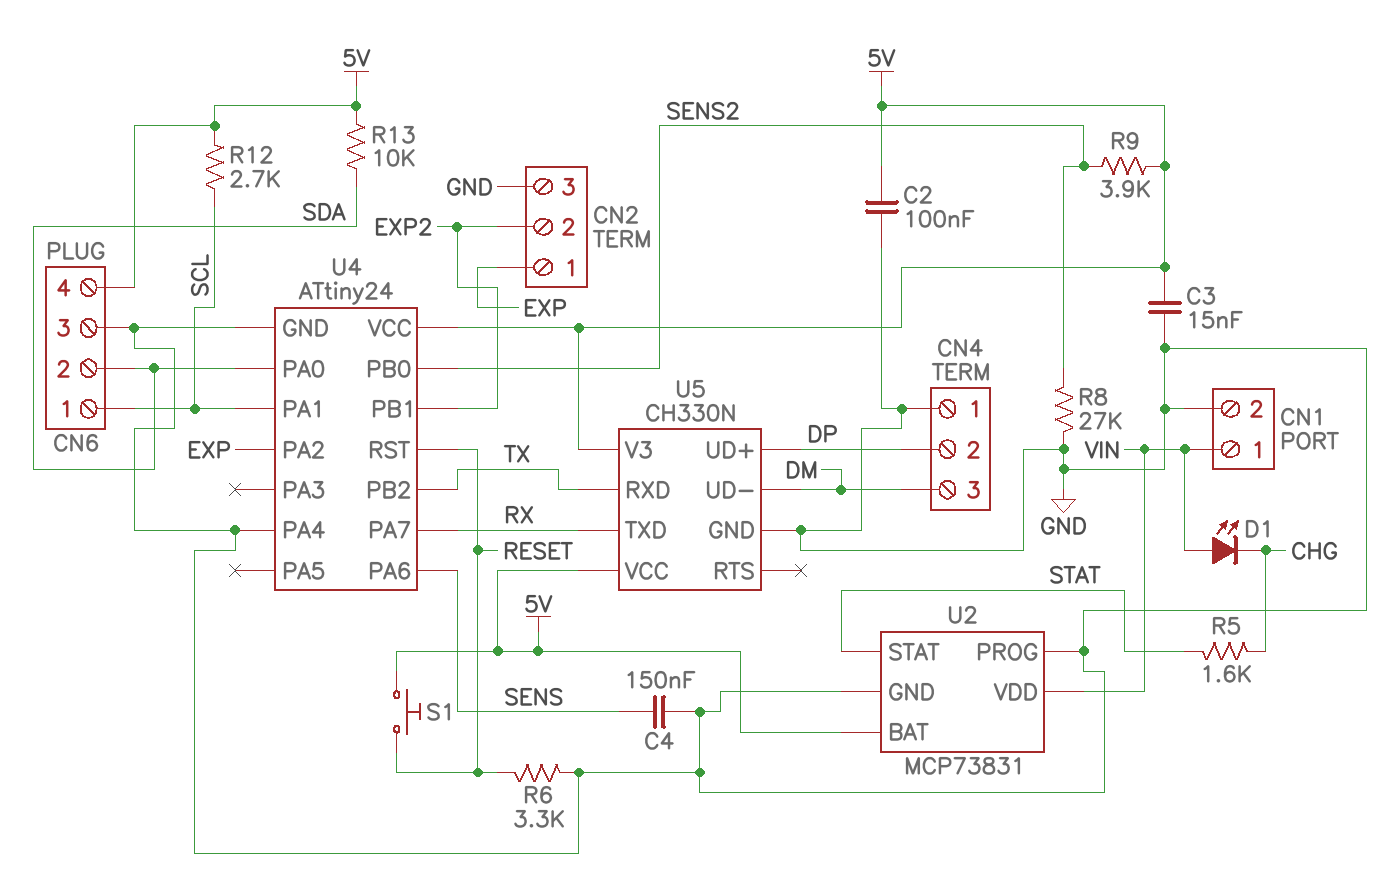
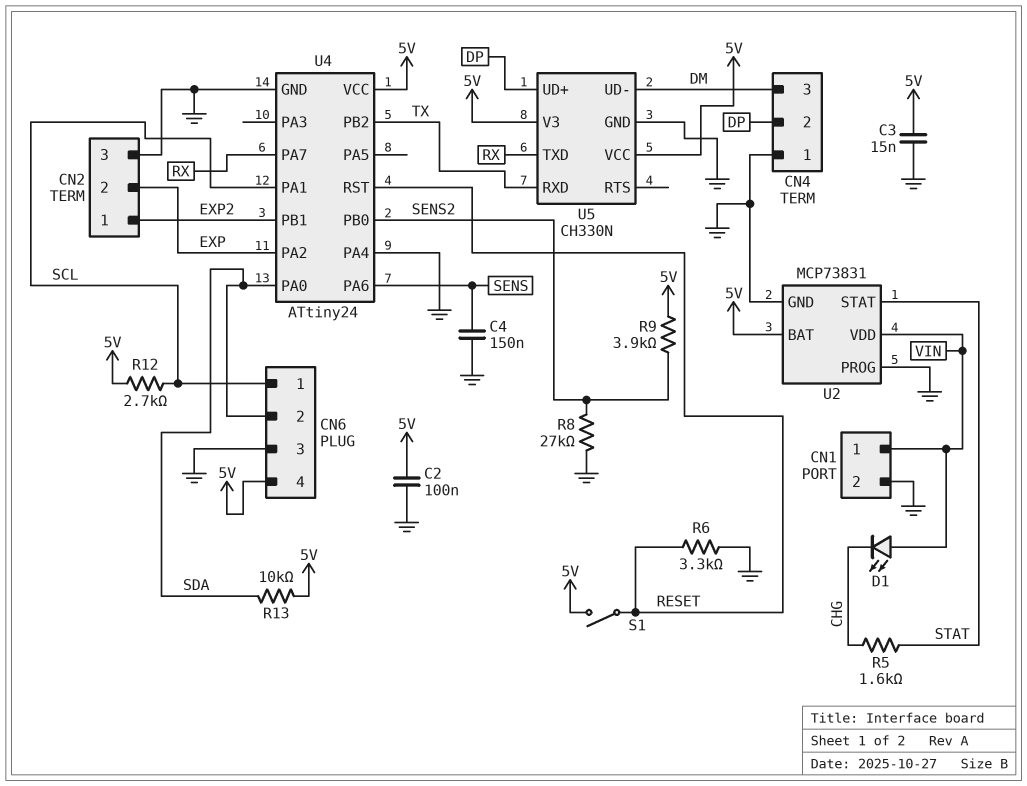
CN2 pin 1: EXP -> EXP2
CN2 pin 2: EXP2 -> EXP
S1: button (5V, RESET) -> switch (5V, RESET)

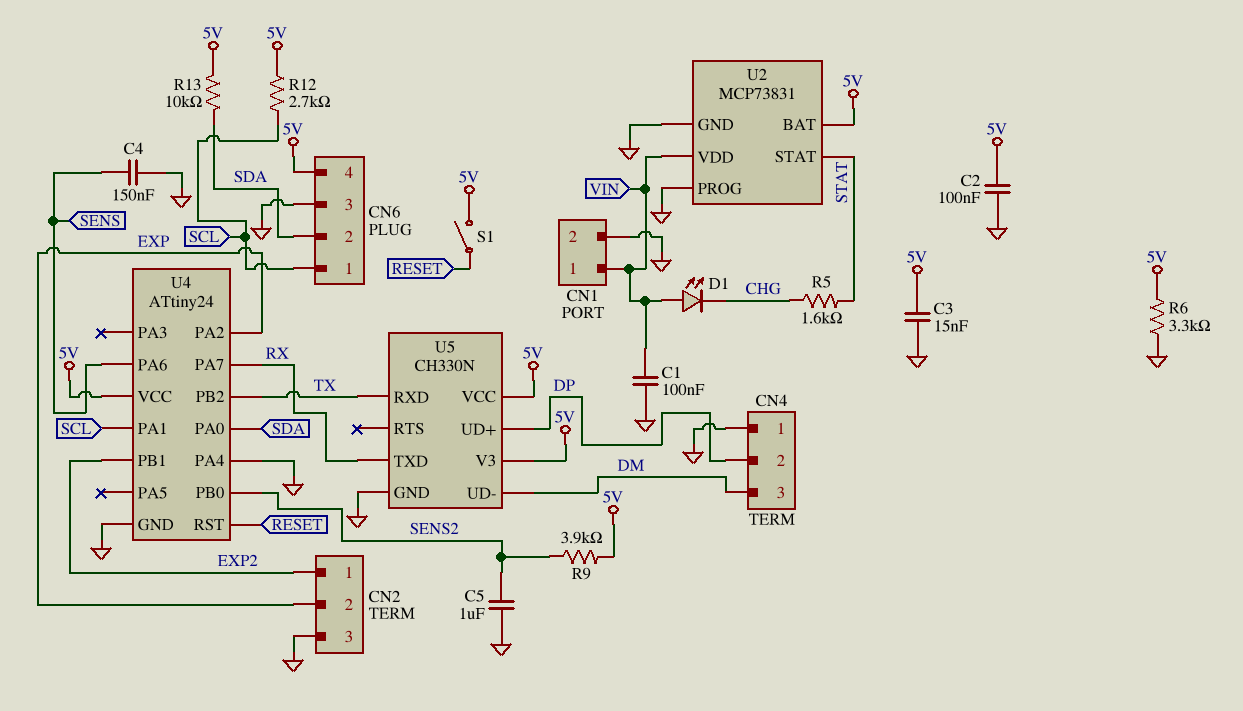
C1: none -> 100nF (GND, VIN)
C5: none -> 1uF (GND, SENS2)
R6: 3.3k (GND, RESET) -> 3.3k (5V, GND)
R8: 27k (GND, SENS2) -> none

